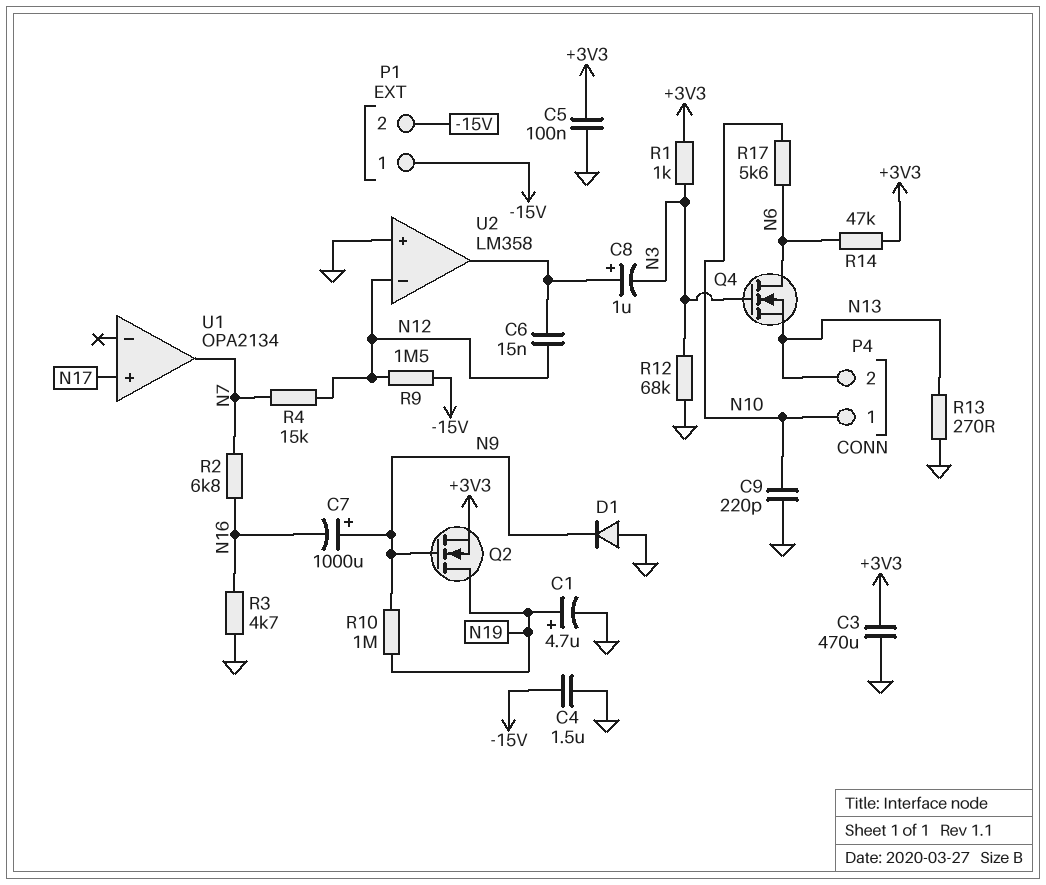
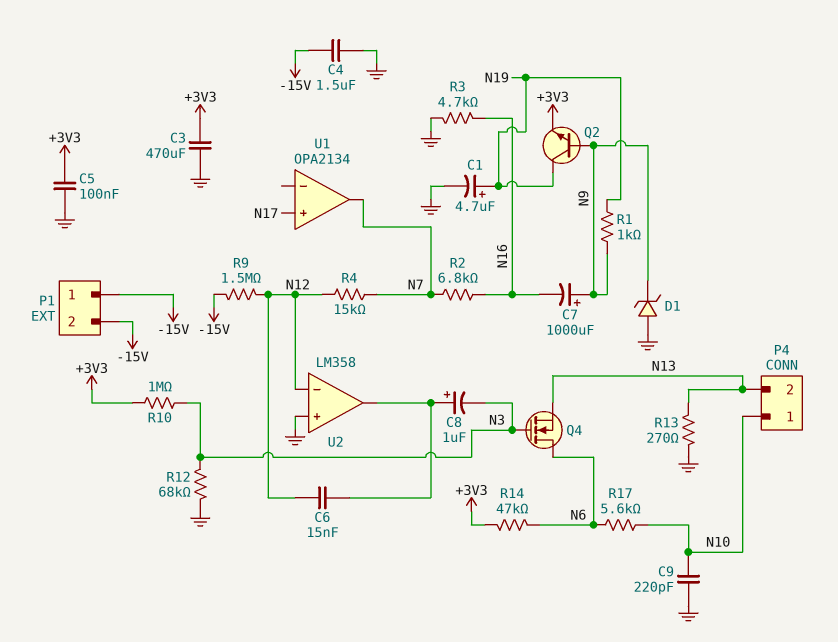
D1: diode (A GND, K N9) -> zener (A GND, K N9)
Q2: NMOS (G N9, D N19, S +3V3) -> NPN (B N9, C N19, E +3V3)
R1: 1k (+3V3, N3) -> 1k (N9, N19)
R10: 1M (N9, N19) -> 1M (+3V3, N3)

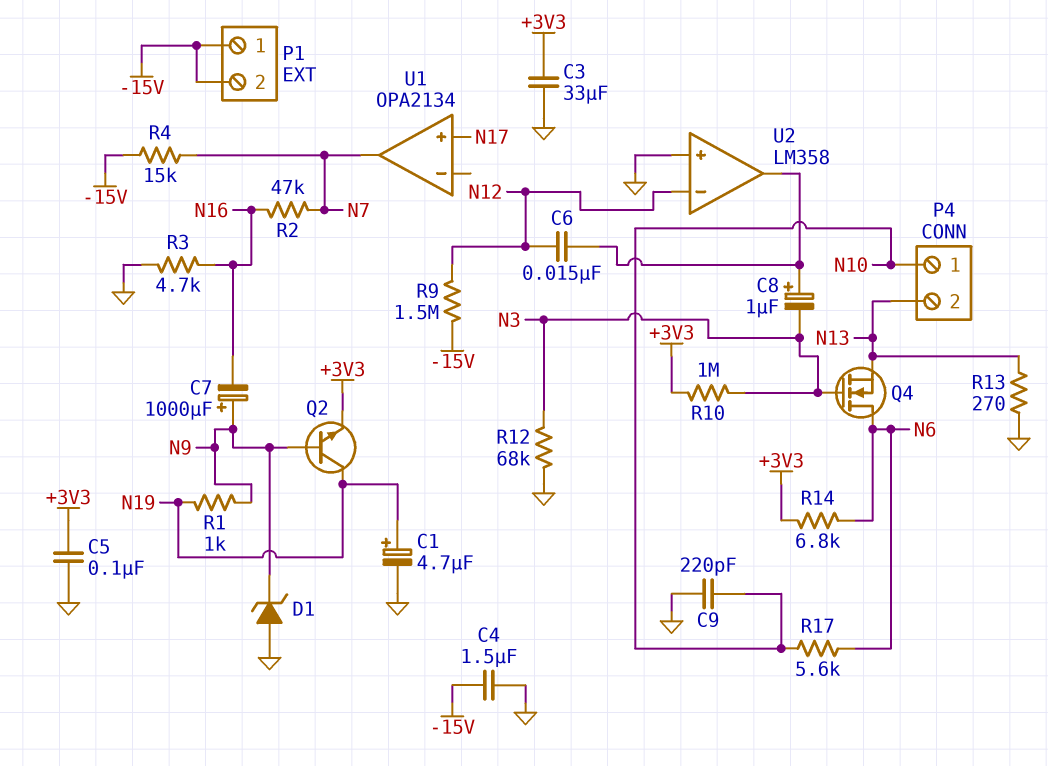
C3: 470uF (+3V3, GND) -> 33uF (+3V3, GND)
R2: 6.8k (N7, N16) -> 47k (N7, N16)
R4: 15k (N7, N12) -> 15k (-15V, N7)
R14: 47k (+3V3, N6) -> 6.8k (+3V3, N6)

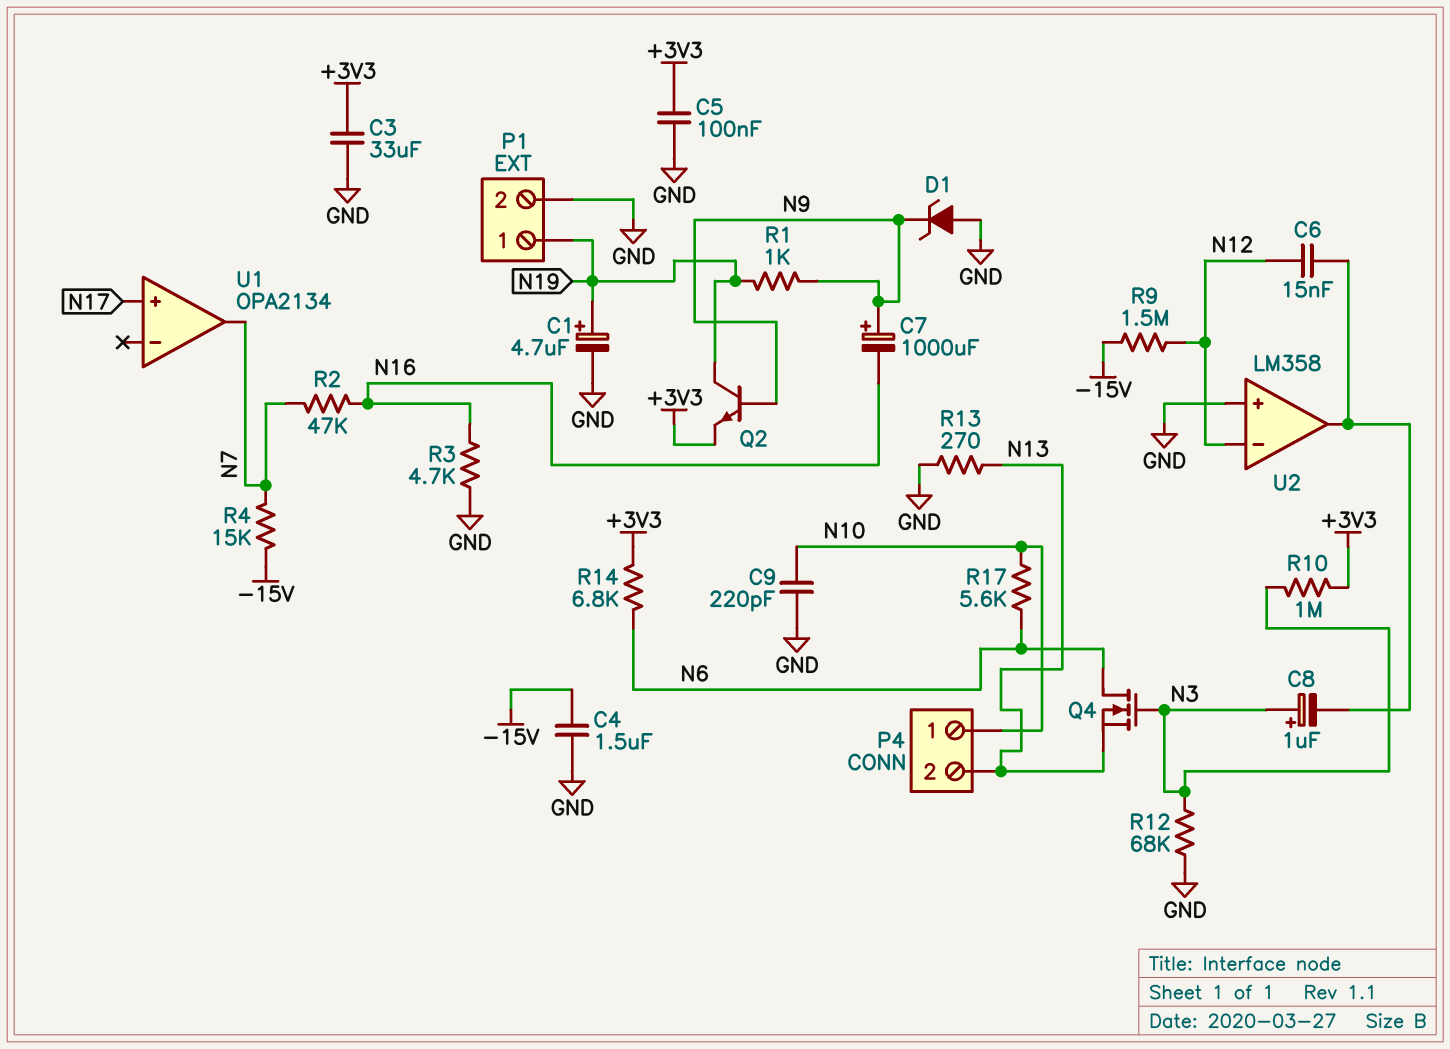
C8: 1uF (plus U2/out, minus N3) -> 1uF (plus N3, minus U2/out)
P1 pin 1: -15V -> N19
P1 pin 2: -15V -> GND

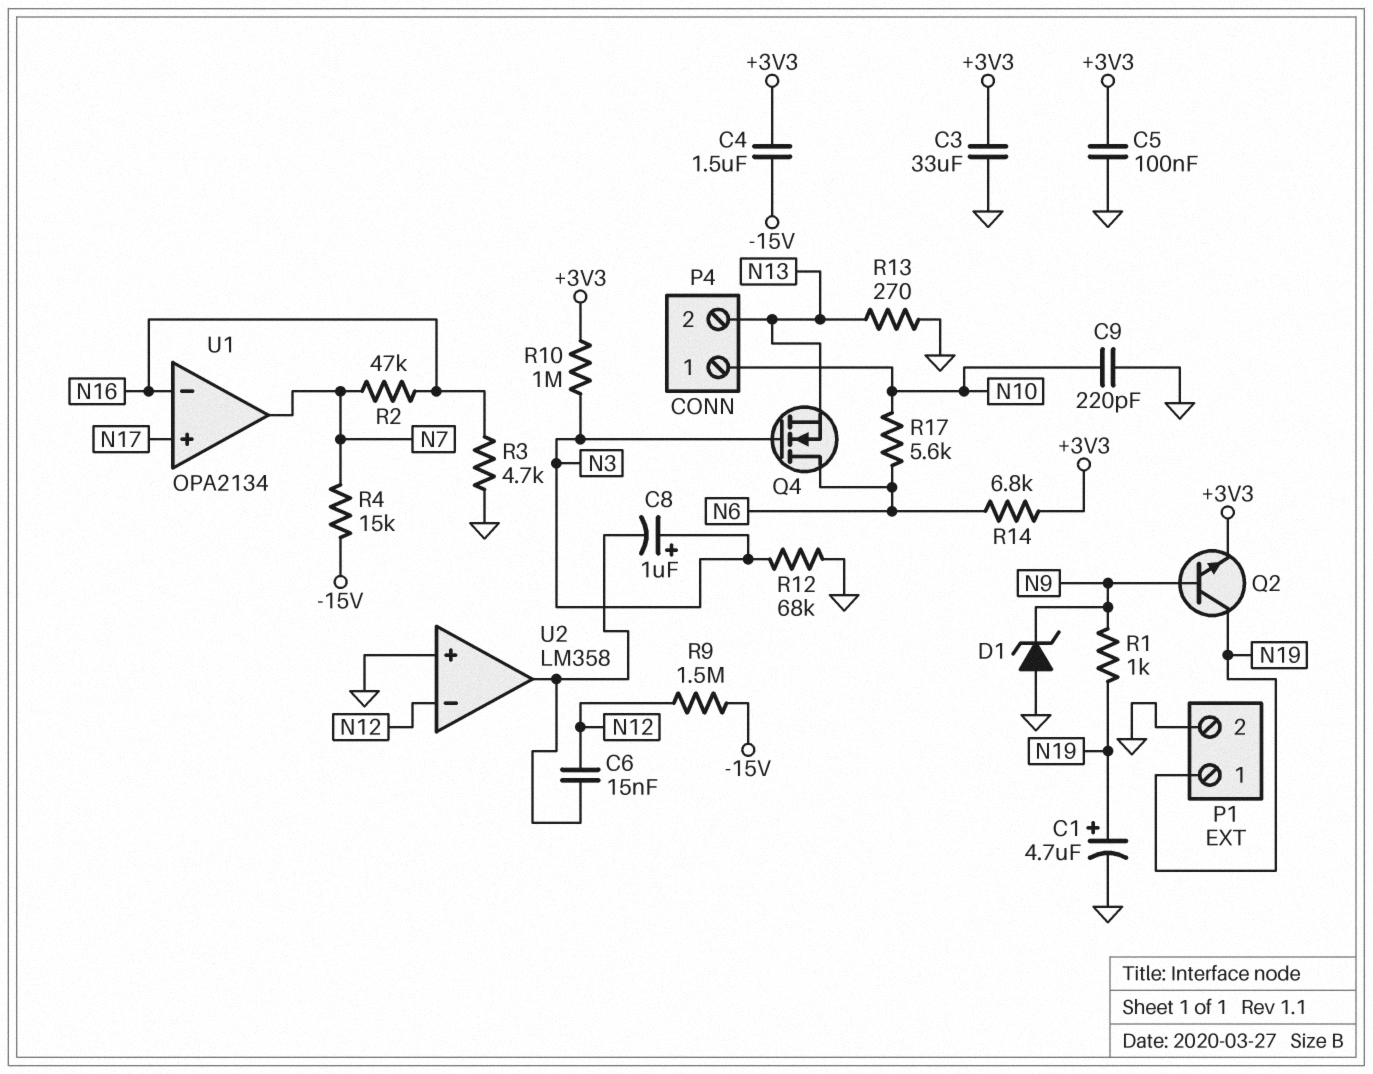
C4: 1.5uF (-15V, GND) -> 1.5uF (+3V3, -15V)
C7: 1000uF (plus N9, minus N16) -> none
U1 pin in-: none -> N16

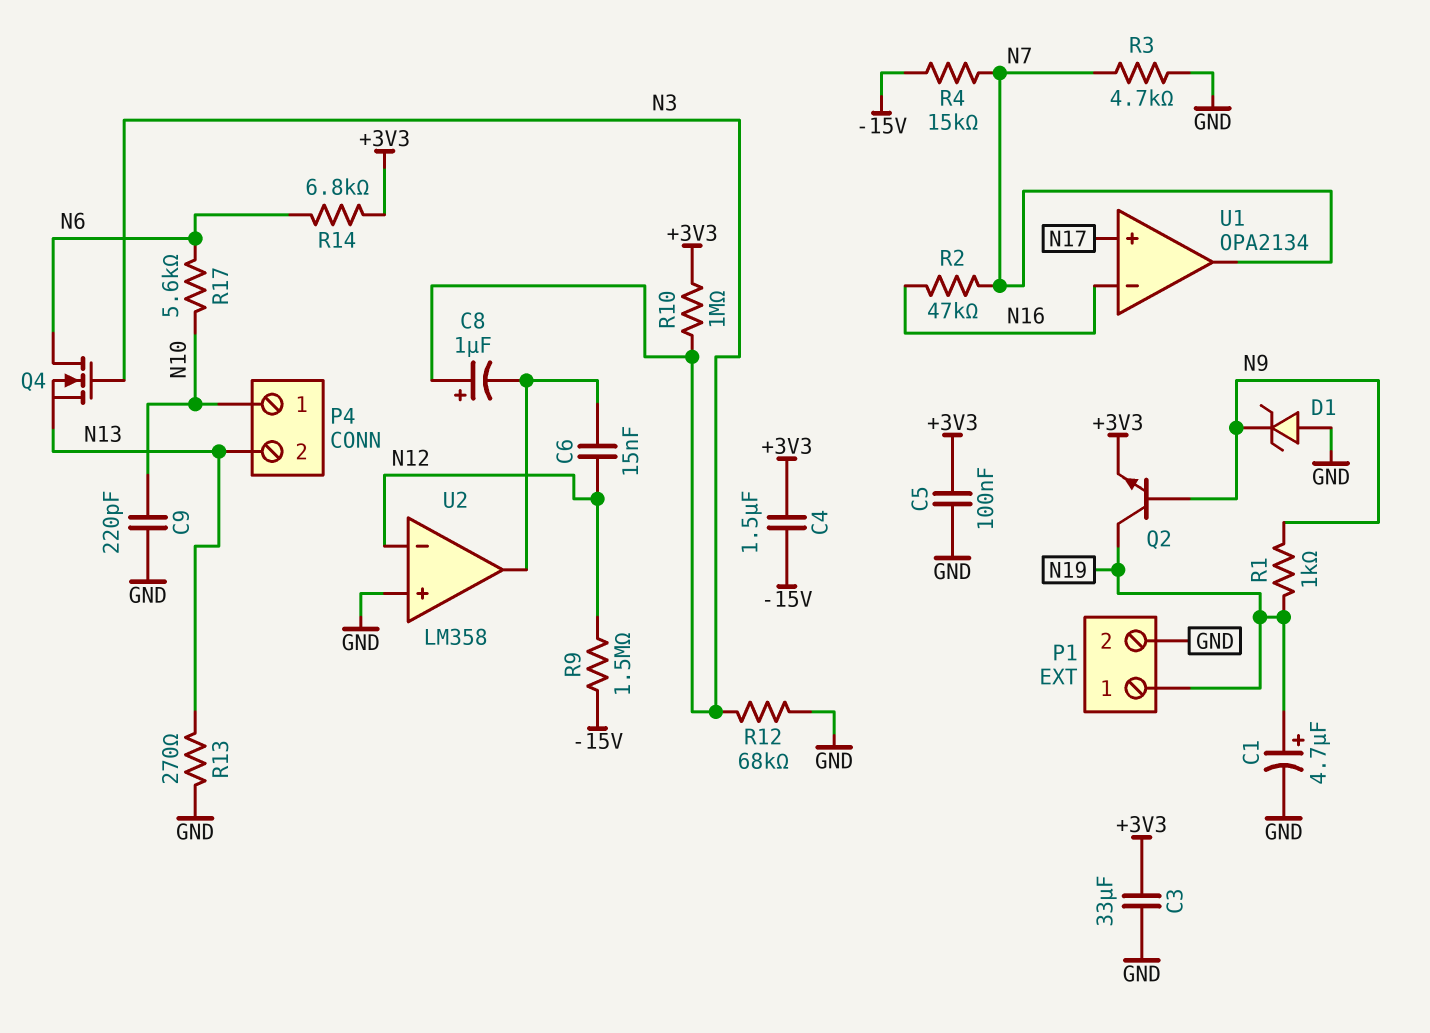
R3: 4.7k (GND, N16) -> 4.7k (GND, N7)

